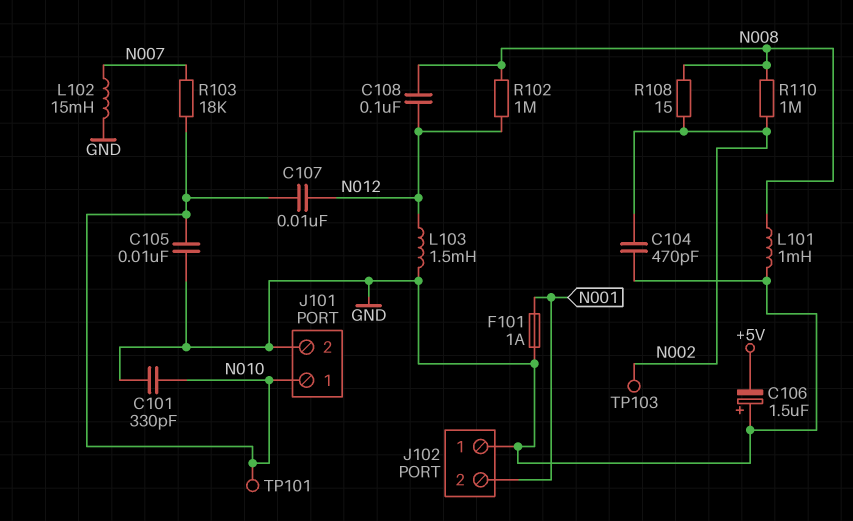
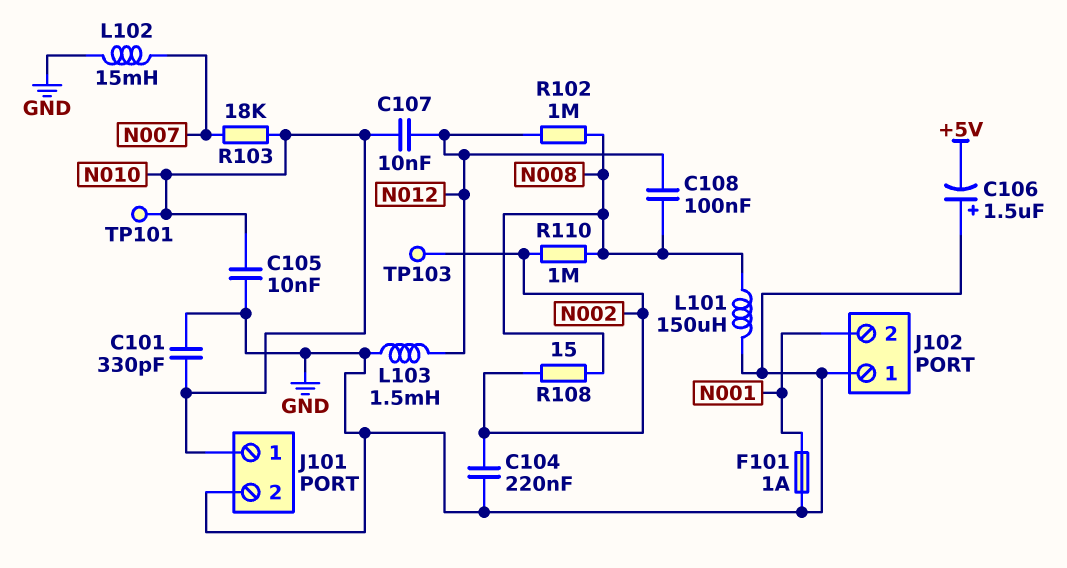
C104: 470pF (GND, N002) -> 220nF (GND, N002)
L101: 1mH (GND, N008) -> 150uH (GND, N008)

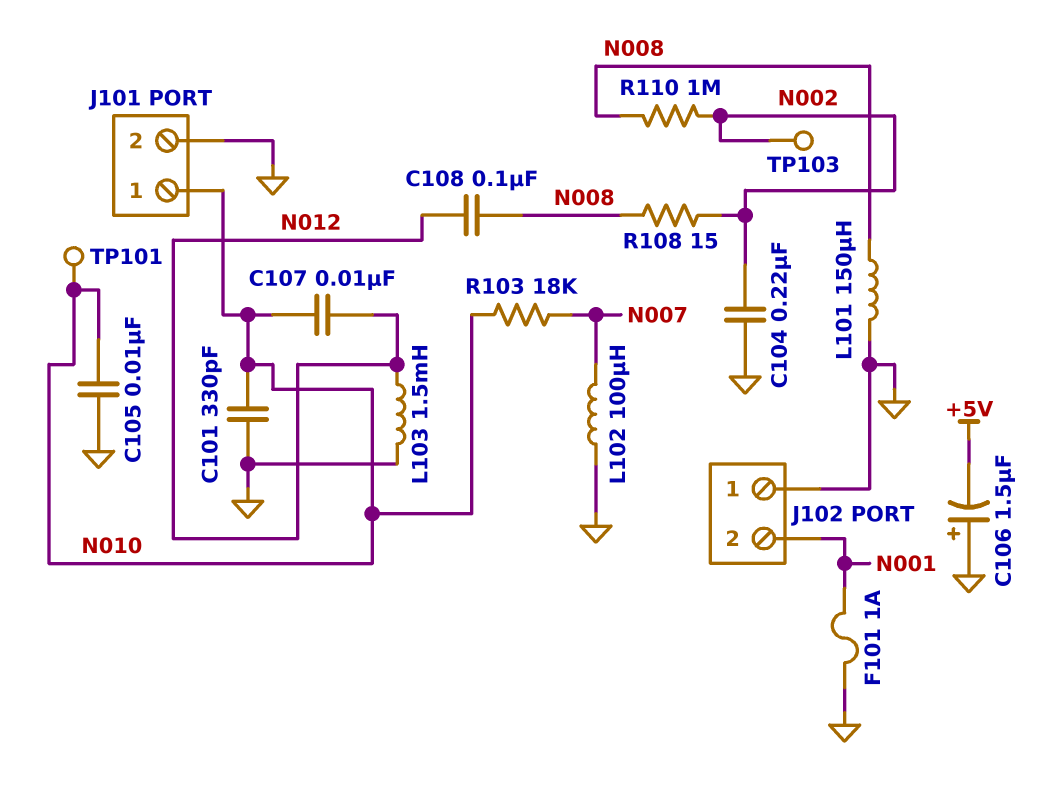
L102: 15mH (GND, N007) -> 100uH (GND, N007)
R102: 1M (N008, N012) -> none

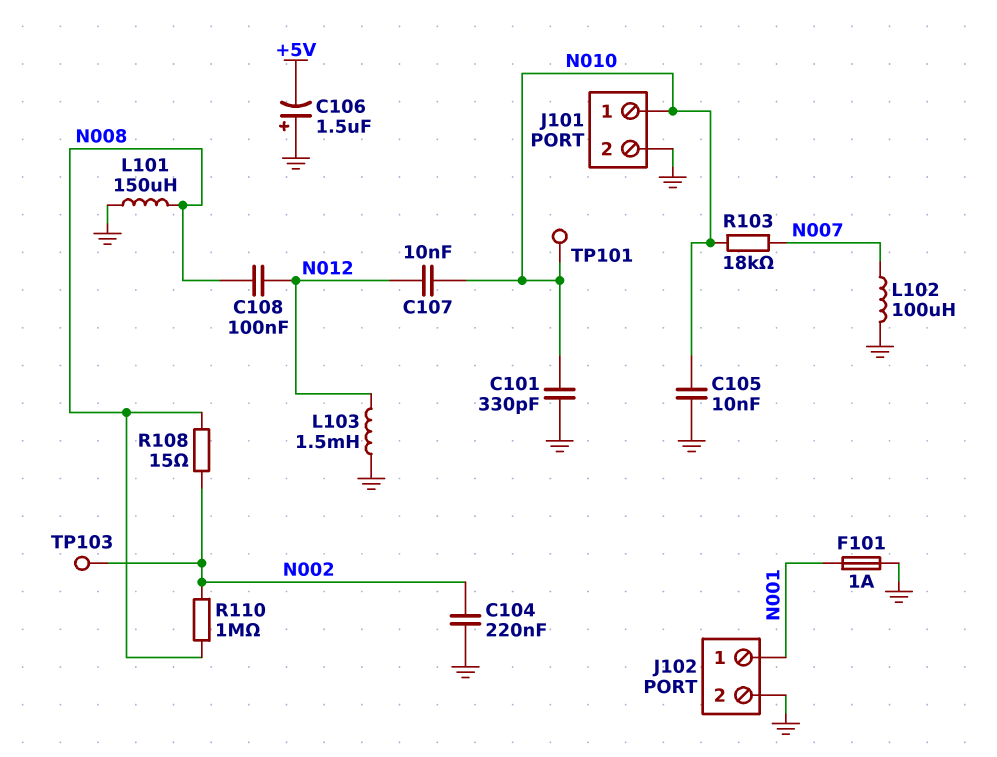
J102 pin 1: GND -> N001
J102 pin 2: N001 -> GND

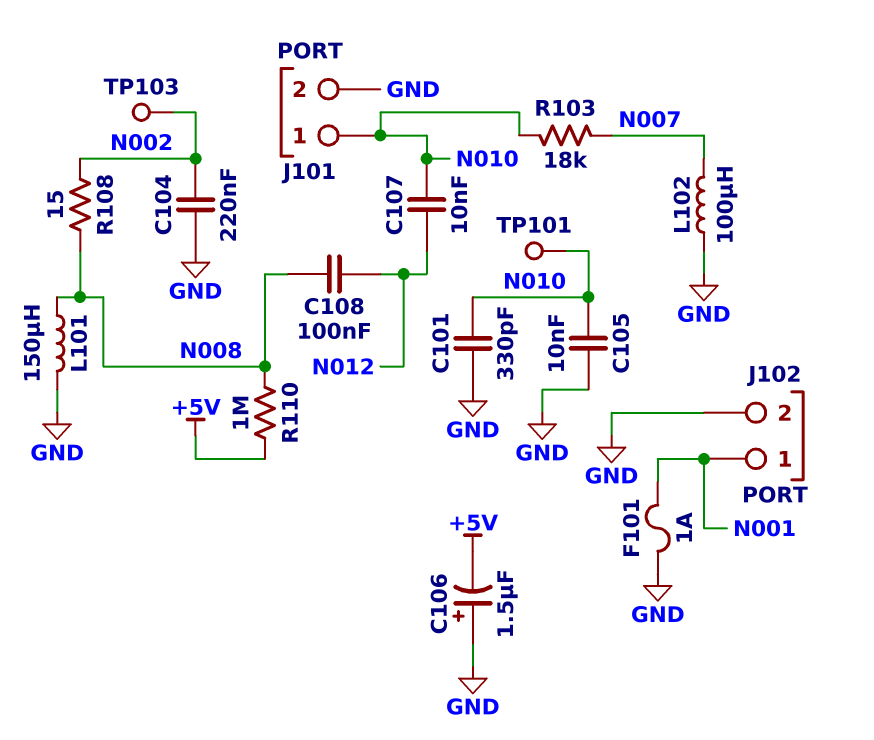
L103: 1.5mH (GND, N012) -> none
R110: 1M (N002, N008) -> 1M (+5V, N008)

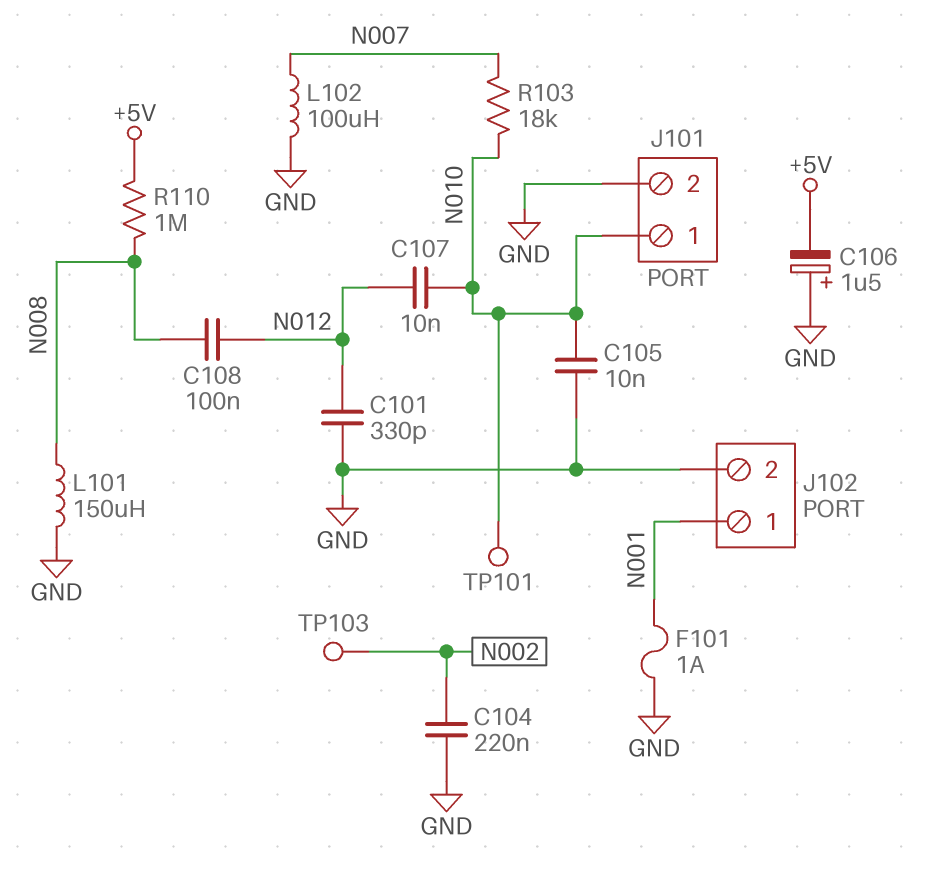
C101: 330pF (GND, N010) -> 330pF (GND, N012)
R108: 15 (N002, N008) -> none

